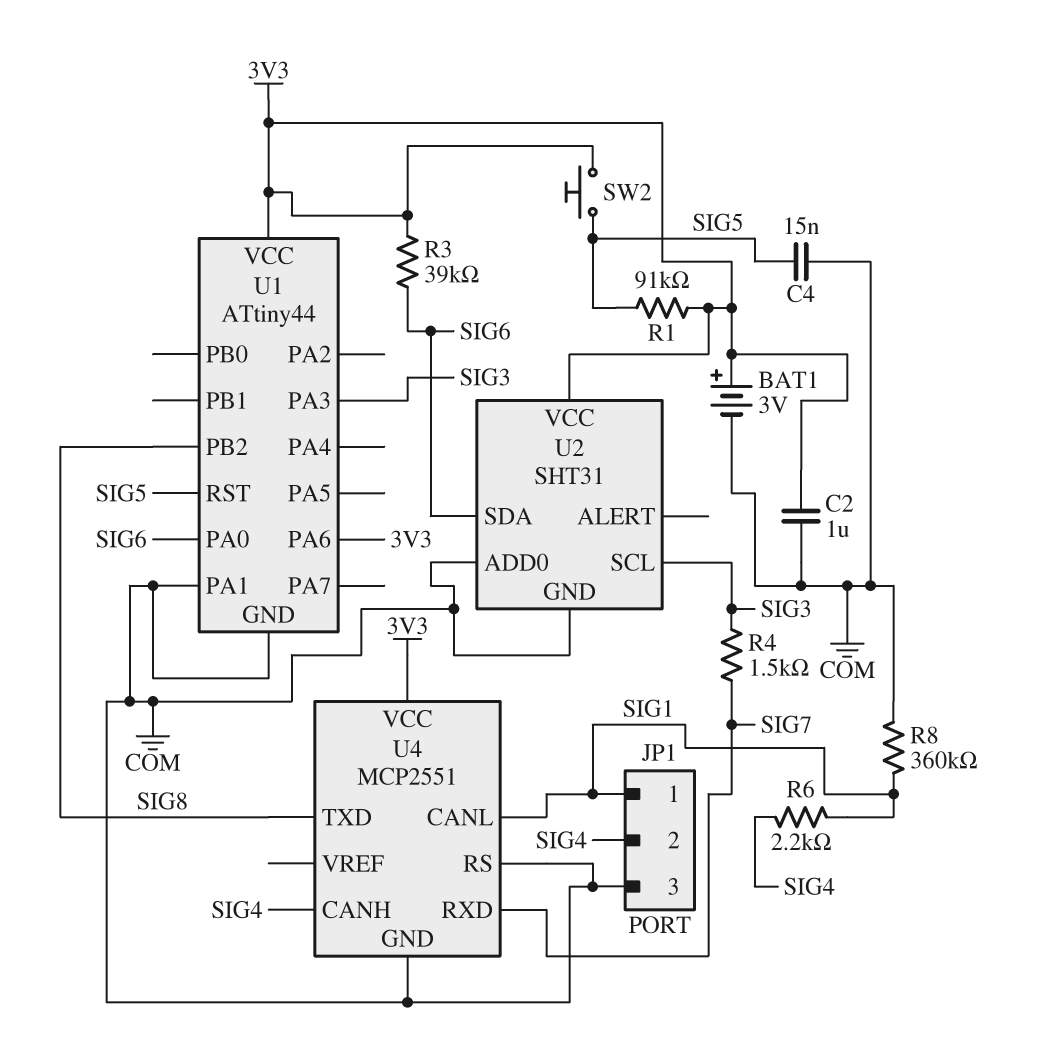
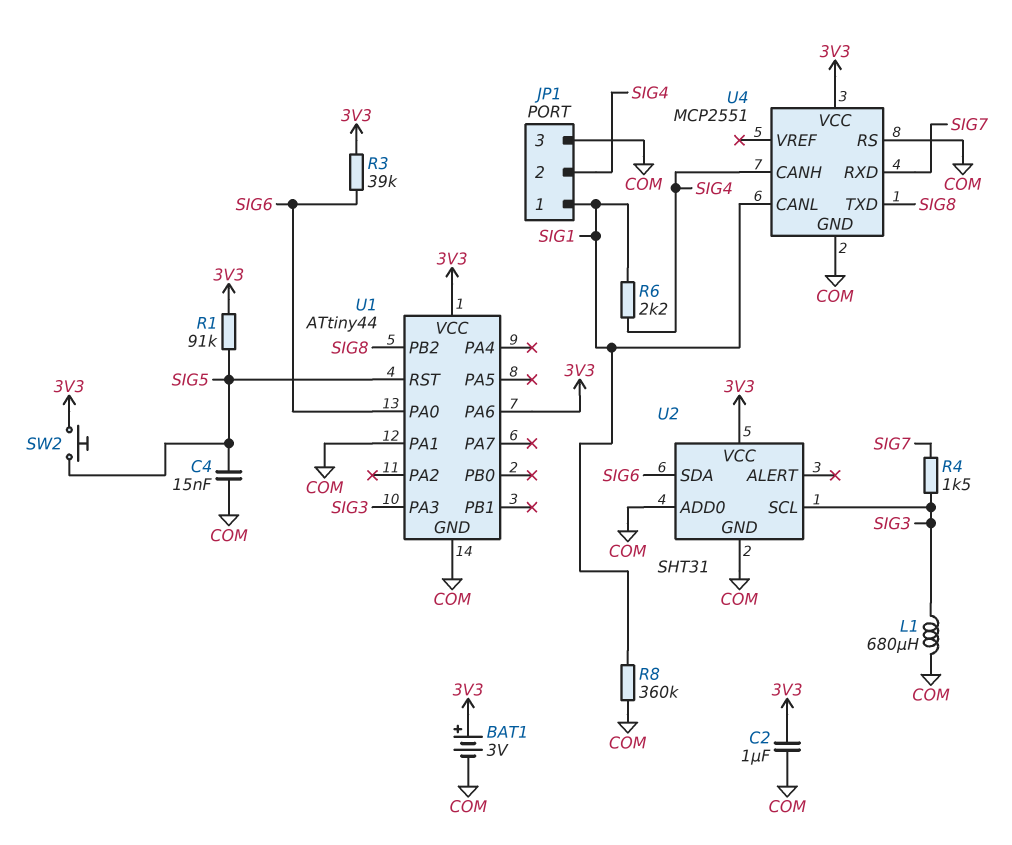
L1: none -> 680uH (COM, SIG3)

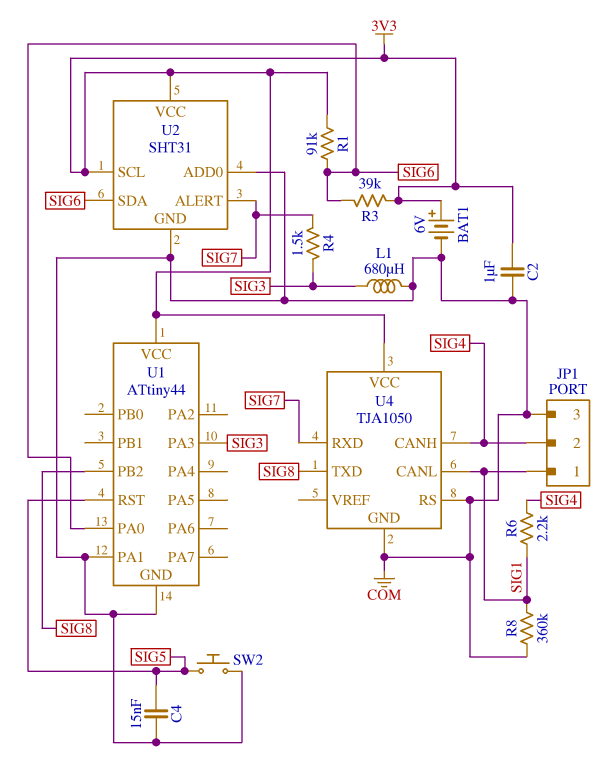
BAT1: 3V (plus 3V3, minus COM) -> 6V (plus 3V3, minus COM)
R1: 91k (3V3, SIG5) -> 91k (3V3, SIG6)
SW2: button (3V3, SIG5) -> button (COM, SIG5)
U1 pin PA6: 3V3 -> none
U2 pin ALERT: none -> SIG7
U2 pin SCL: SIG3 -> 3V3
U4: MCP2551 -> TJA1050

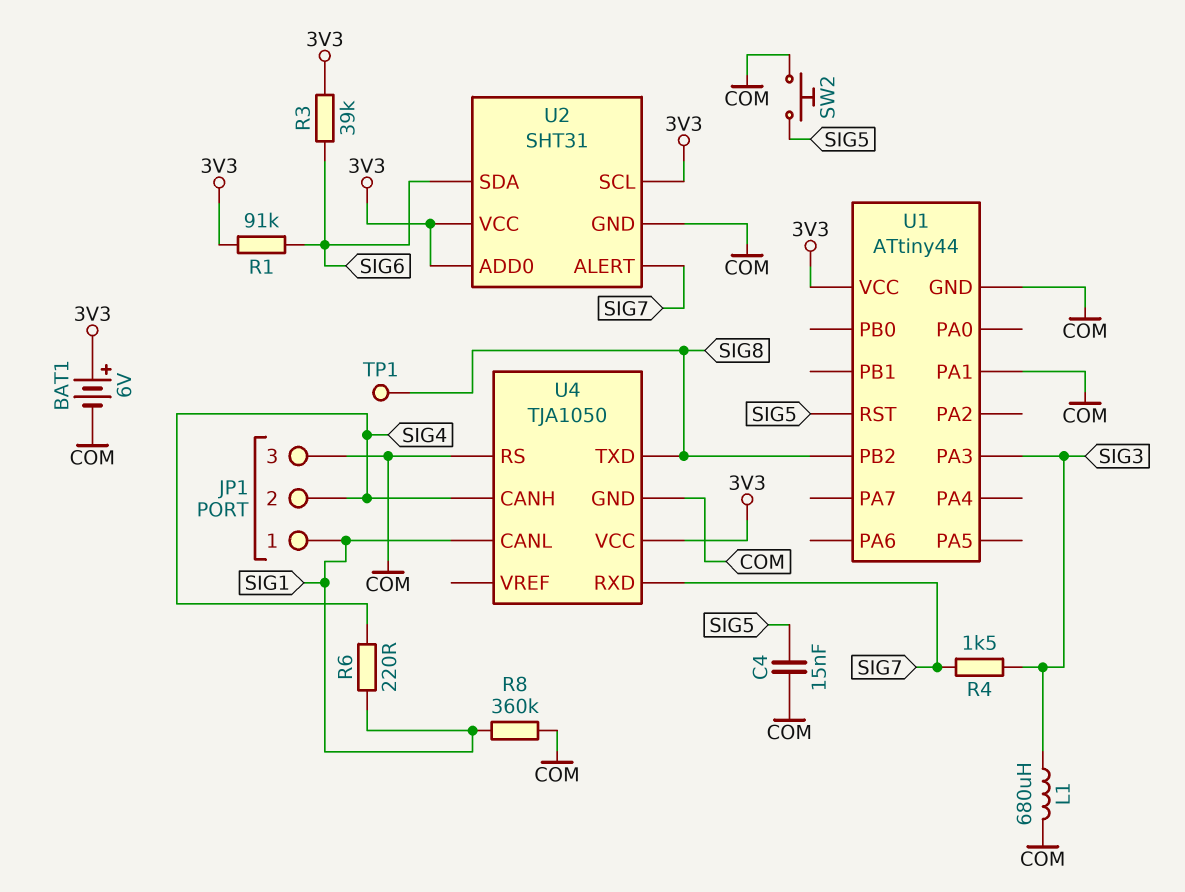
C2: 1uF (3V3, COM) -> none
R6: 2.2k (SIG1, SIG4) -> 220 (SIG1, SIG4)
TP1: none -> test point (SIG8)
U1 pin PA0: SIG6 -> none
U2 pin ADD0: COM -> 3V3

